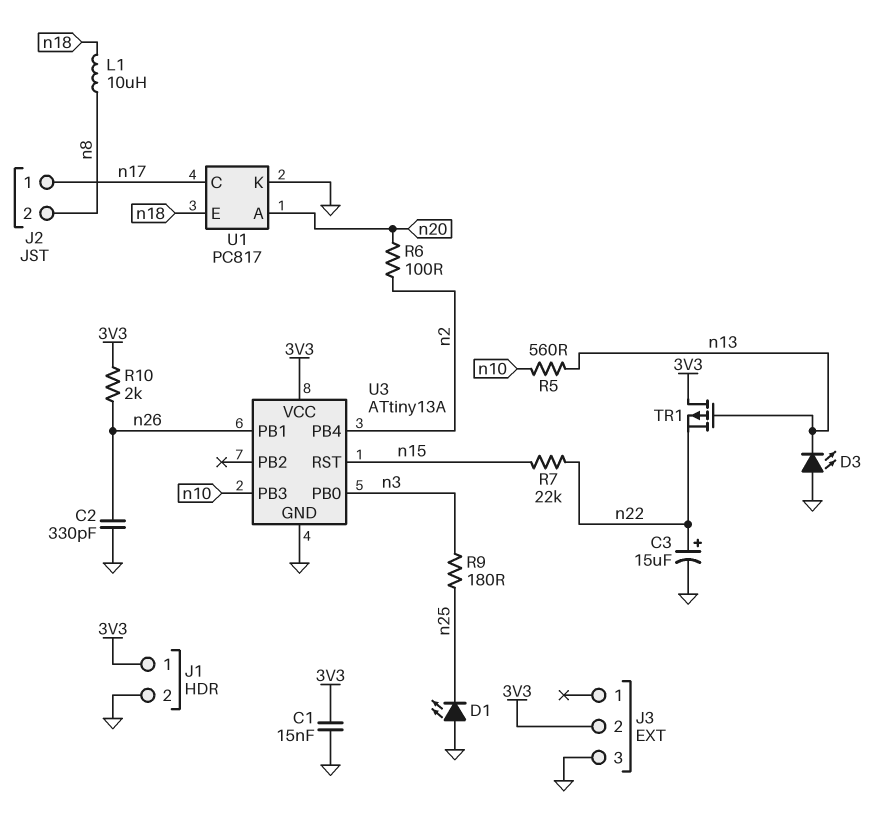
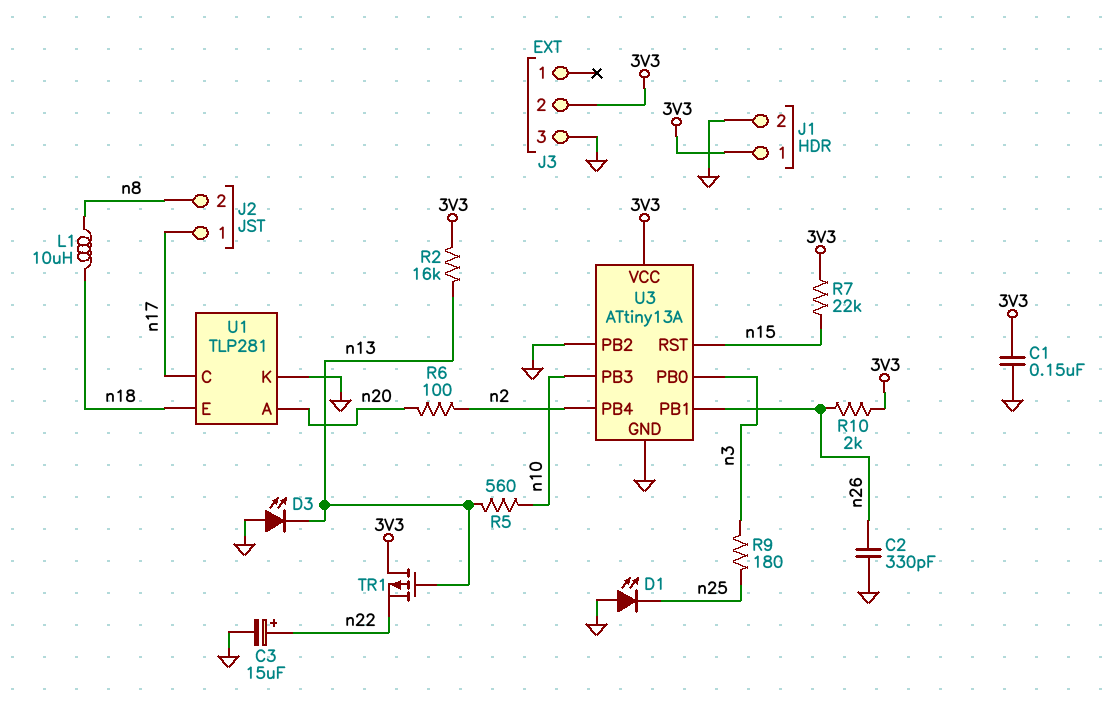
C1: 15nF (3V3, GND) -> 150nF (3V3, GND)
R2: none -> 16k (3V3, n13)
R7: 22k (n15, n22) -> 22k (3V3, n15)
U1: PC817 -> TLP281
U3 pin PB2: none -> GND

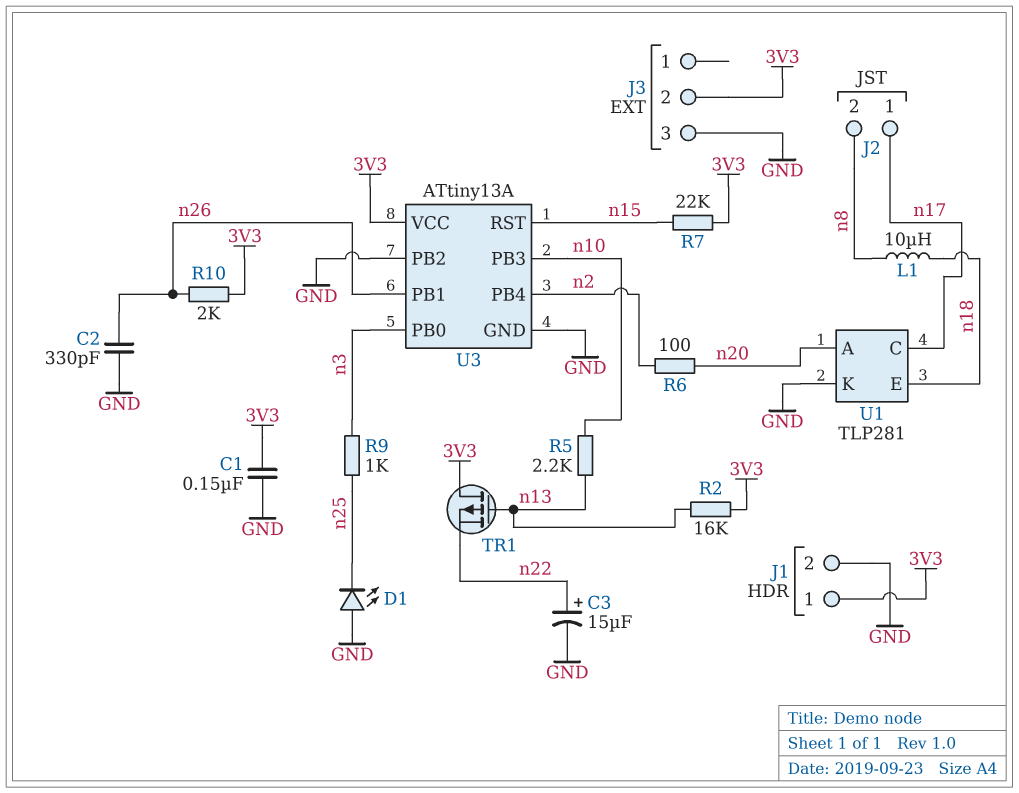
D3: LED (A GND, K n13) -> none
R5: 560 (n10, n13) -> 2.2k (n10, n13)
R9: 180 (n3, n25) -> 1k (n3, n25)

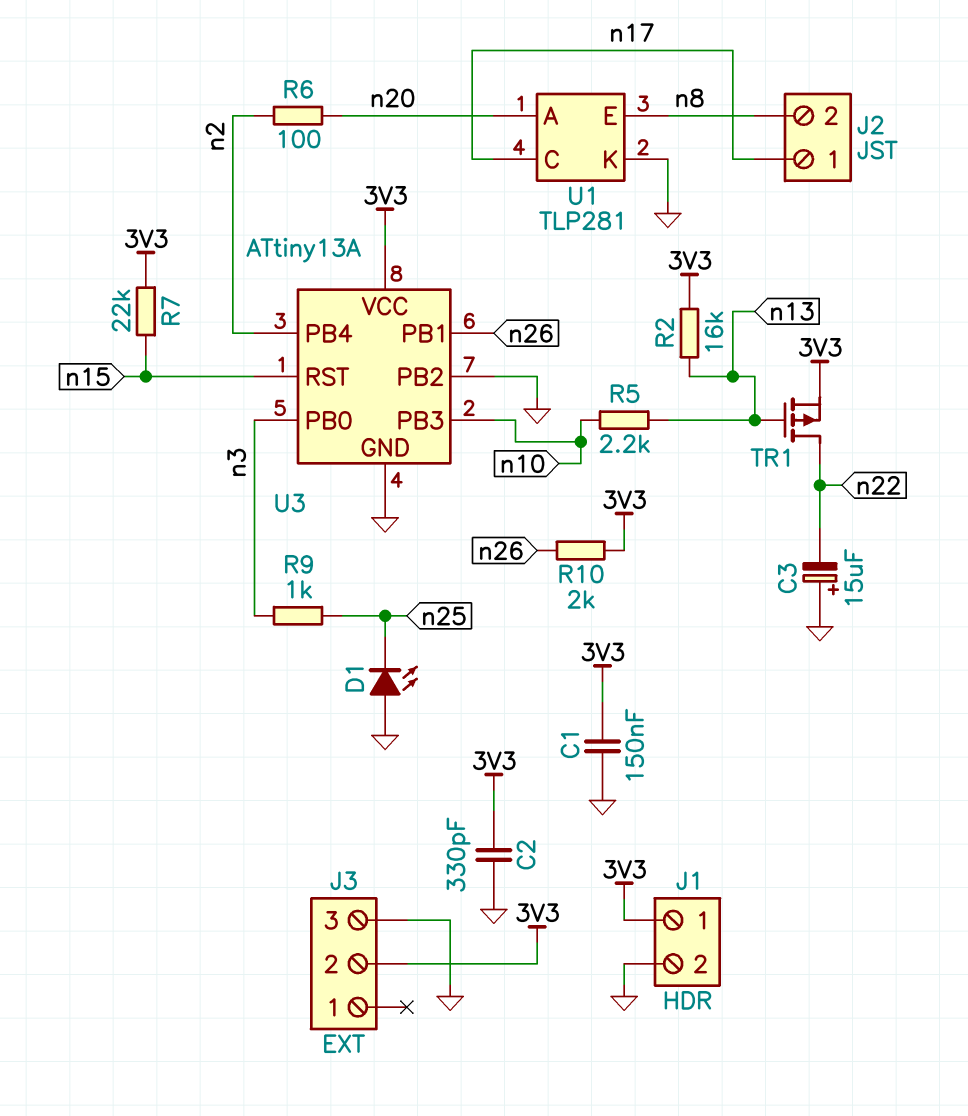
C2: 330pF (GND, n26) -> 330pF (3V3, GND)
C3: 15uF (plus n22, minus GND) -> 15uF (plus GND, minus n22)
L1: 10uH (n8, n18) -> none
TR1: PMOS (G n13, D 3V3, S n22) -> PMOS (G n13, D n22, S 3V3)
U1 pin E: n18 -> n8

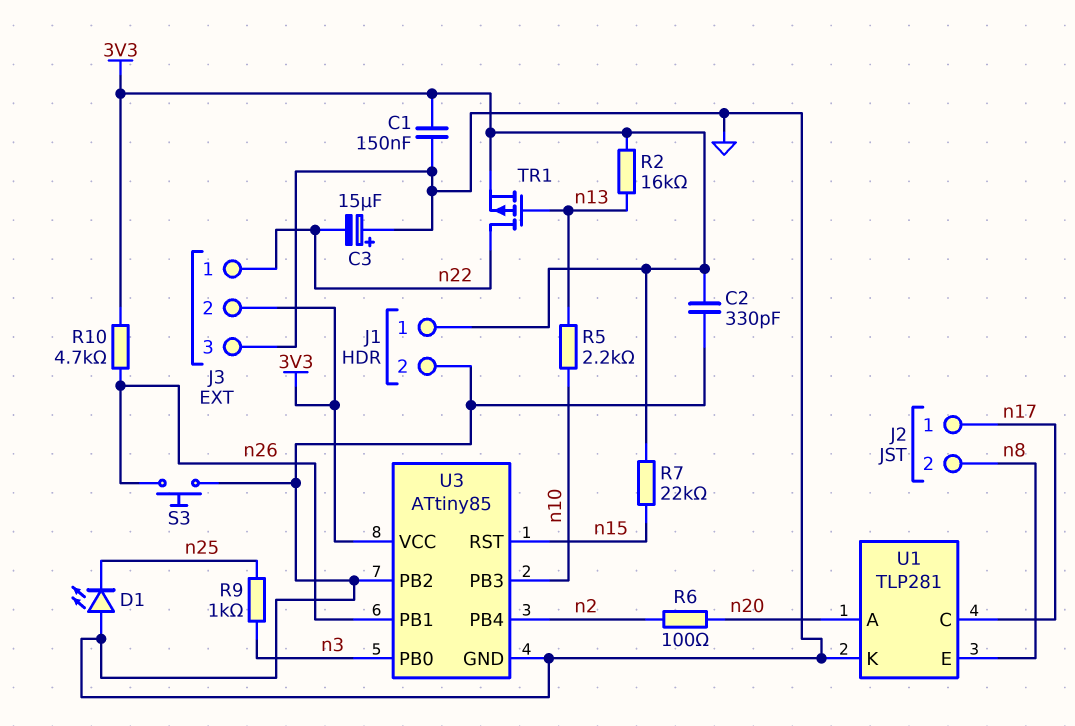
J3 pin 1: none -> n22
R10: 2k (3V3, n26) -> 4.7k (3V3, n26)
S3: none -> button (GND, n26)
U3: ATtiny13A -> ATtiny85

